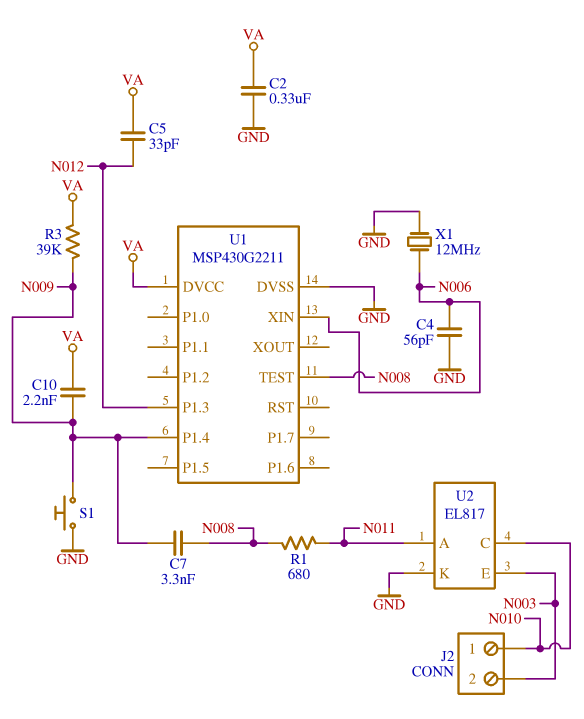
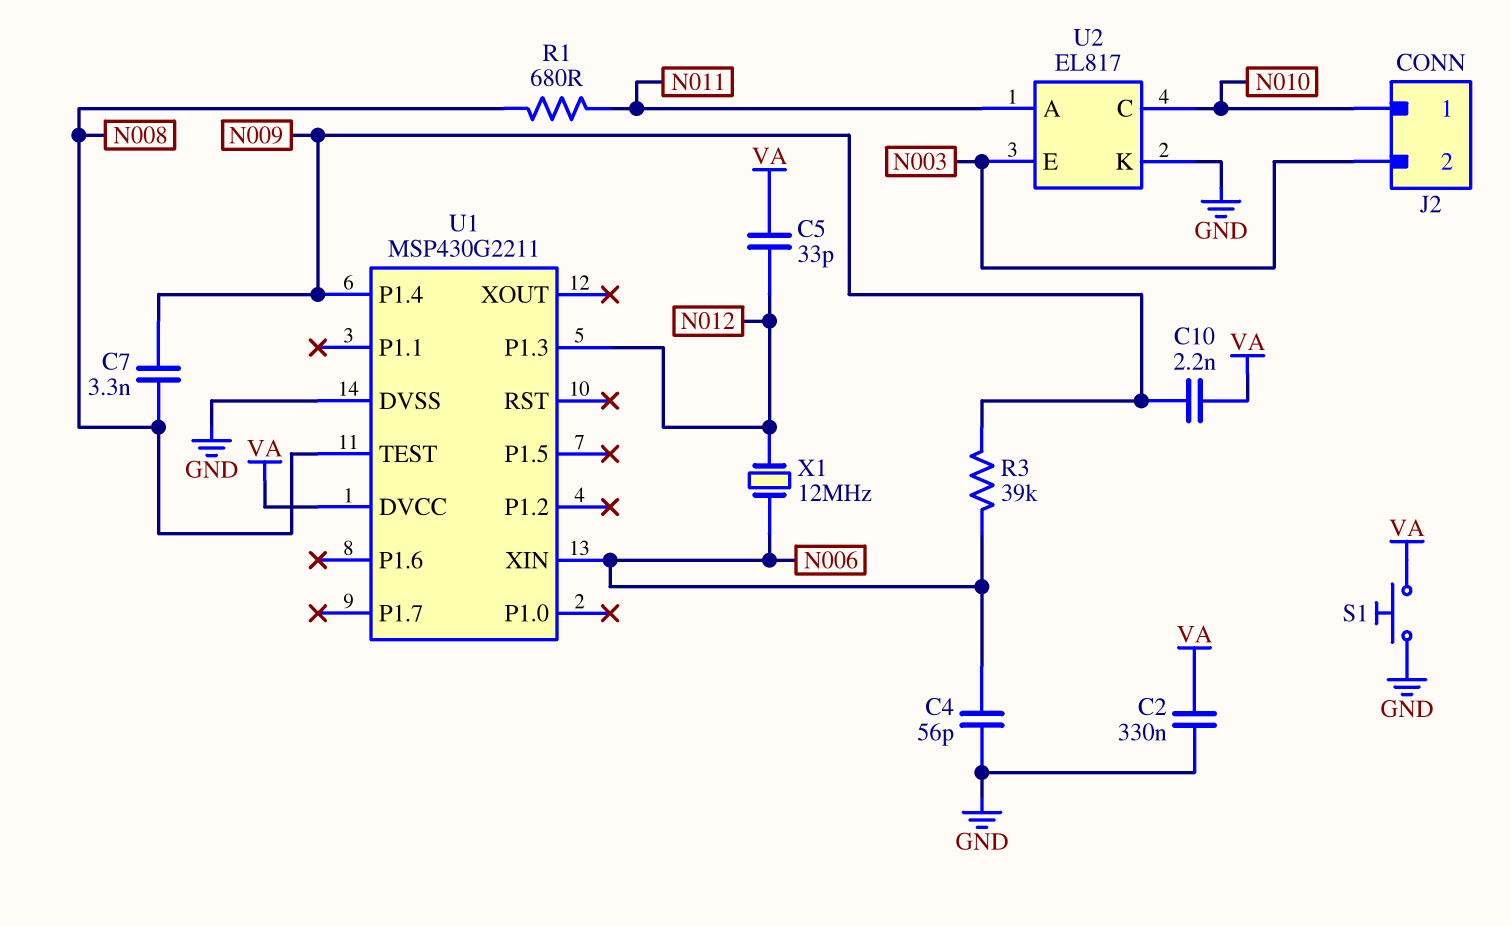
R3: 39k (N009, VA) -> 39k (N006, N009)
S1: button (GND, N009) -> button (GND, VA)
X1: 12MHz (GND, N006) -> 12MHz (N006, N012)

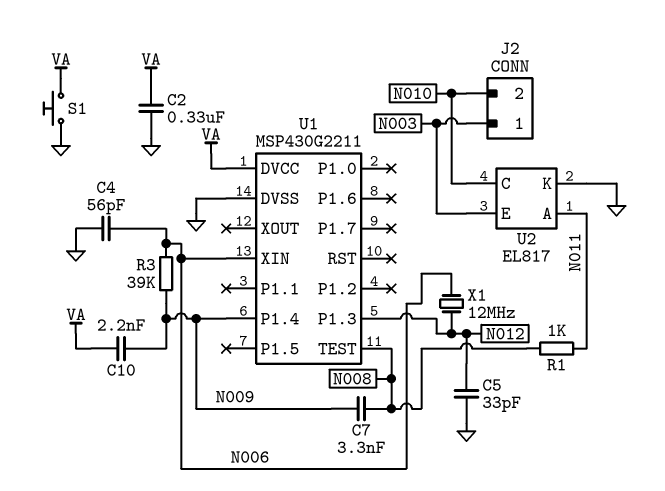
C5: 33pF (N012, VA) -> 33pF (GND, N012)
J2 pin 1: N010 -> N003
J2 pin 2: N003 -> N010
R1: 680 (N008, N011) -> 1k (N008, N011)

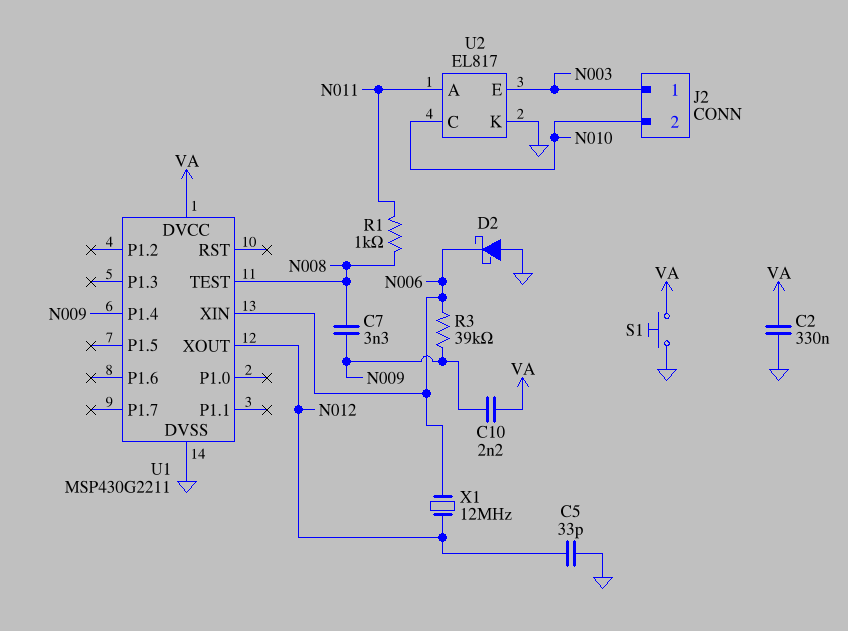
C4: 56pF (GND, N006) -> none
D2: none -> schottky (A GND, K N006)
U1 pin P1.3: N012 -> none
U1 pin XOUT: none -> N012

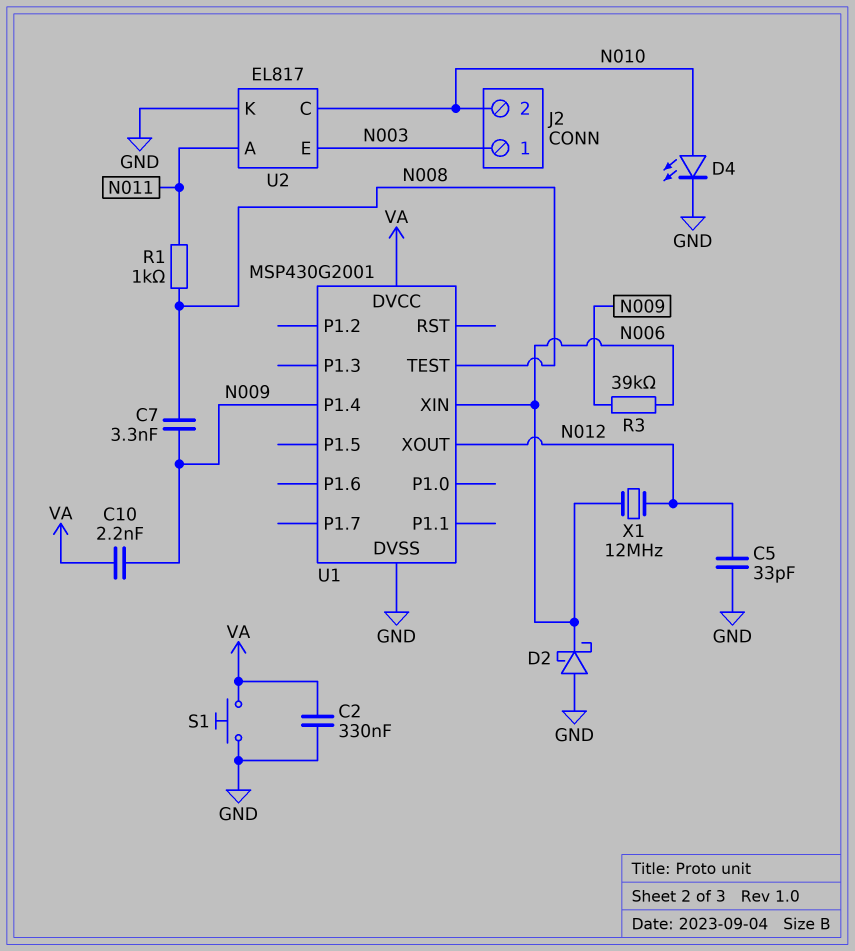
D4: none -> LED (A N010, K GND)
U1: MSP430G2211 -> MSP430G2001

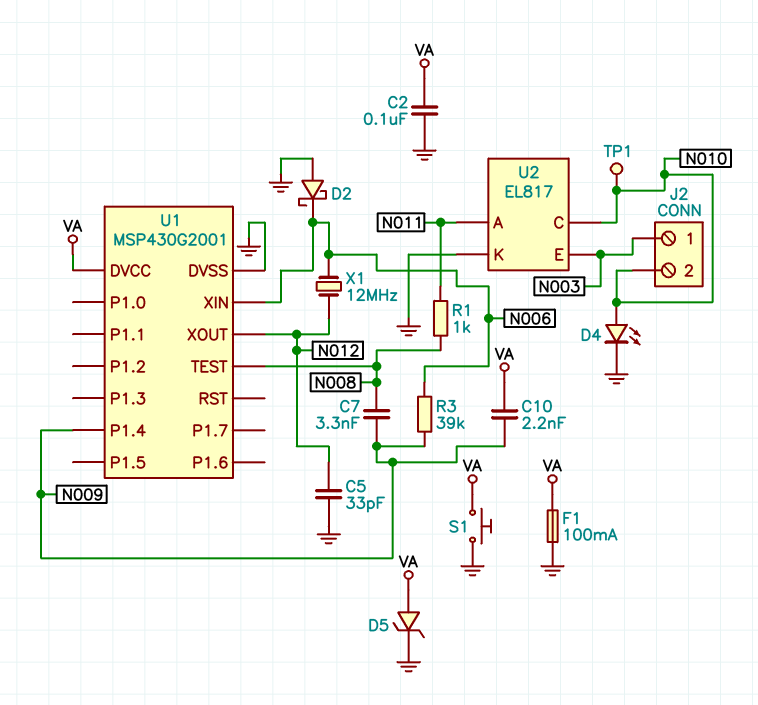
C2: 330nF (GND, VA) -> 100nF (GND, VA)
D5: none -> zener (A VA, K GND)
F1: none -> 100mA (GND, VA)
TP1: none -> test point (N010)

